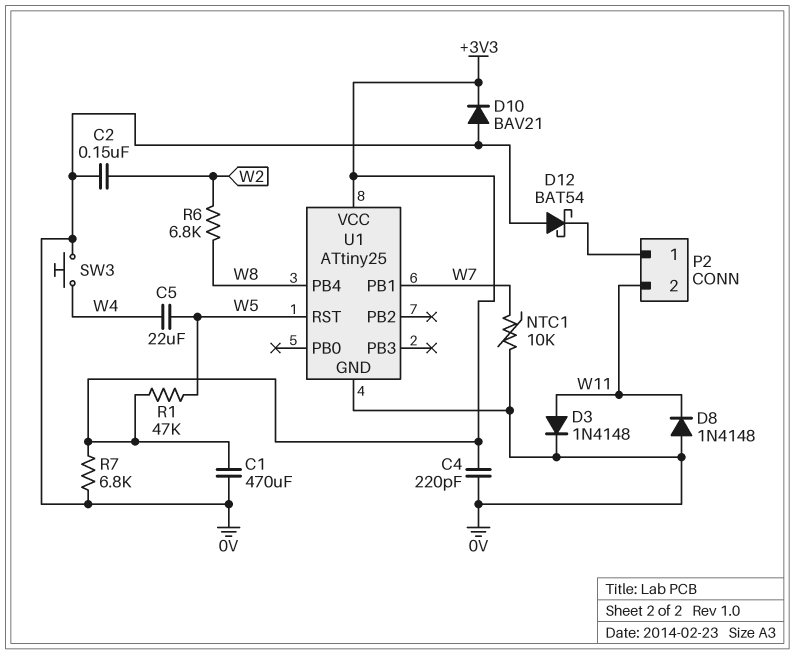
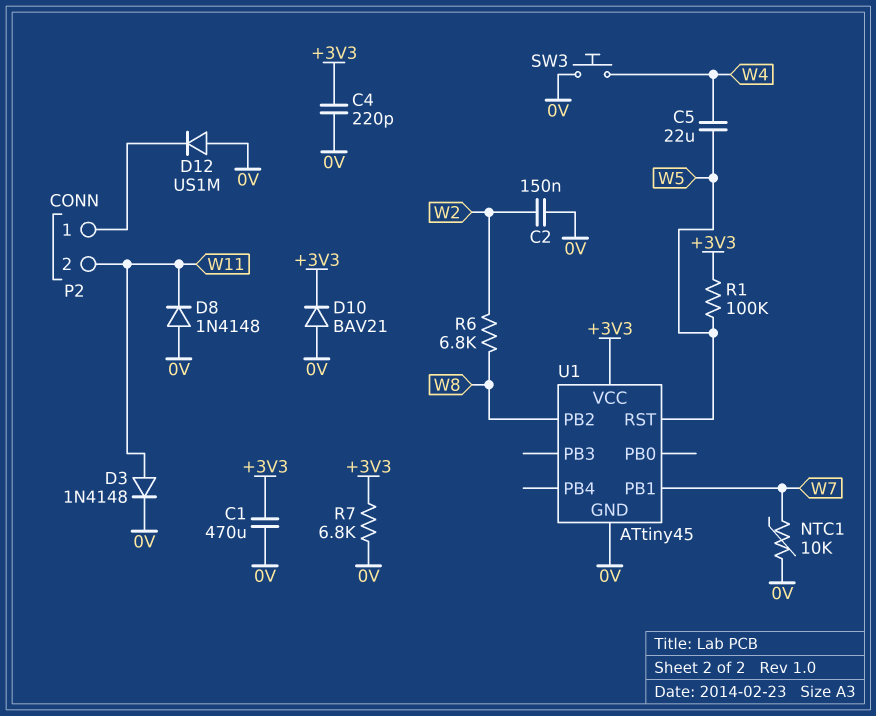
D12: schottky BAT54 (A 0V, K P2/1) -> diode US1M (A 0V, K P2/1)
R1: 47k (+3V3, W5) -> 100k (+3V3, W5)
U1: ATtiny25 -> ATtiny45
U1 pin PB2: none -> W8
U1 pin PB4: W8 -> none

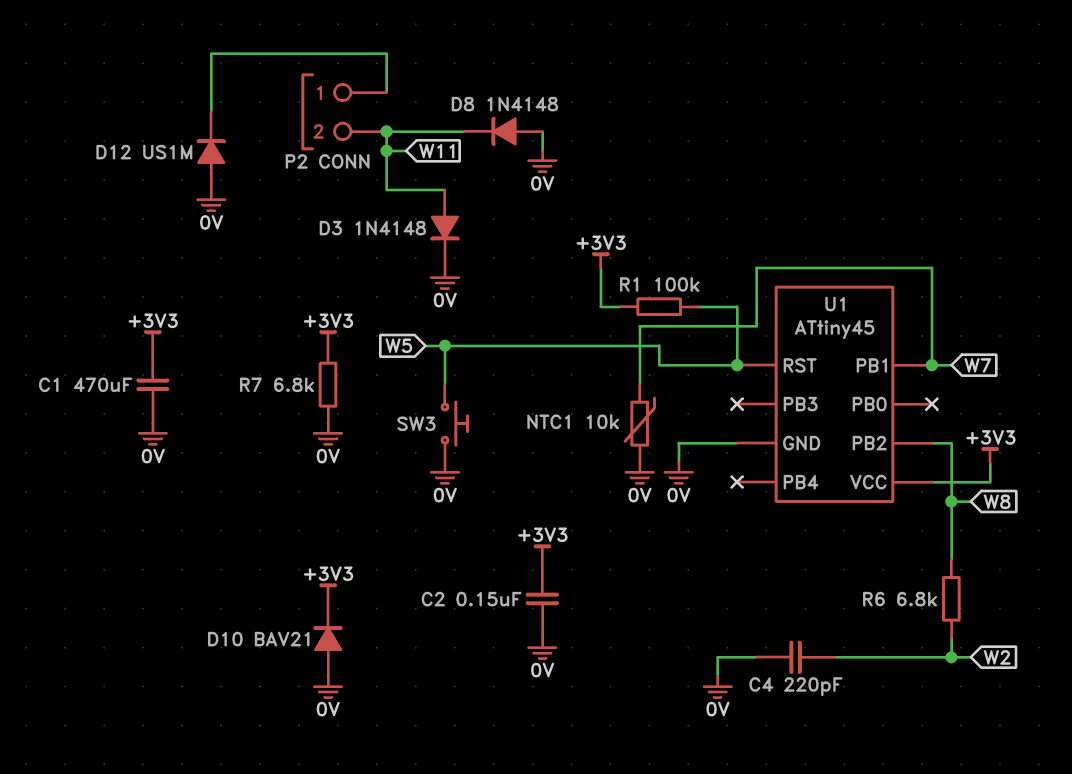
C2: 150nF (0V, W2) -> 150nF (+3V3, 0V)
C4: 220pF (+3V3, 0V) -> 220pF (0V, W2)
C5: 22uF (W4, W5) -> none
SW3: button (0V, W4) -> button (0V, W5)

